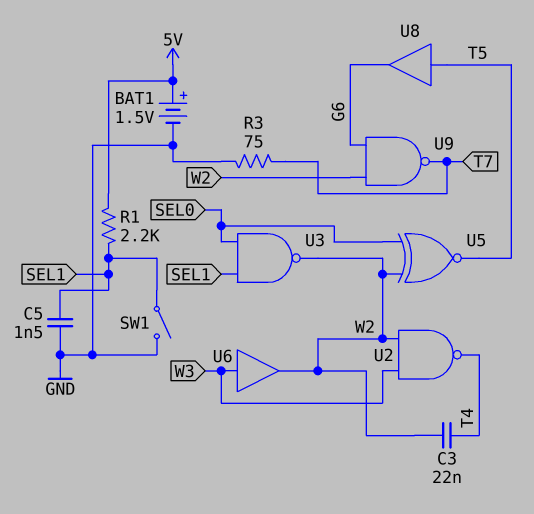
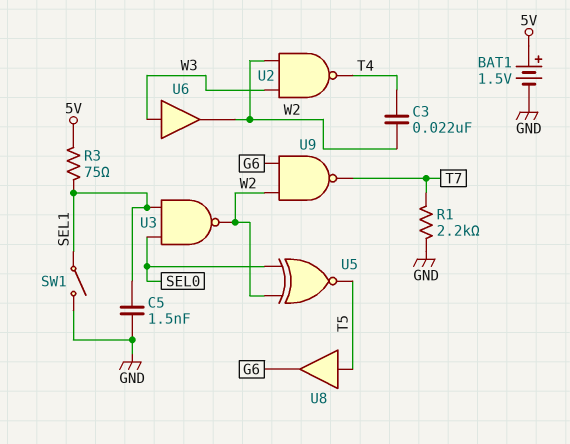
R1: 2.2k (5V, SEL1) -> 2.2k (GND, T7)
R3: 75 (GND, T7) -> 75 (5V, SEL1)

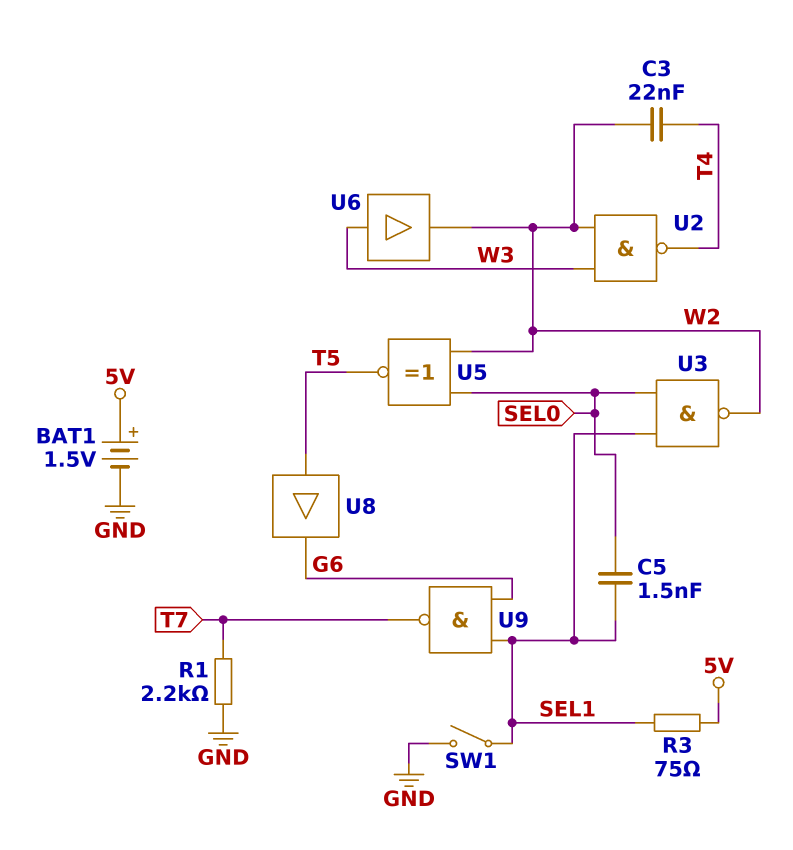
C5: 1.5nF (GND, SEL1) -> 1.5nF (SEL0, SEL1)
U9: NAND (in G6, in W2, out T7) -> NAND (in G6, in SEL1, out T7)

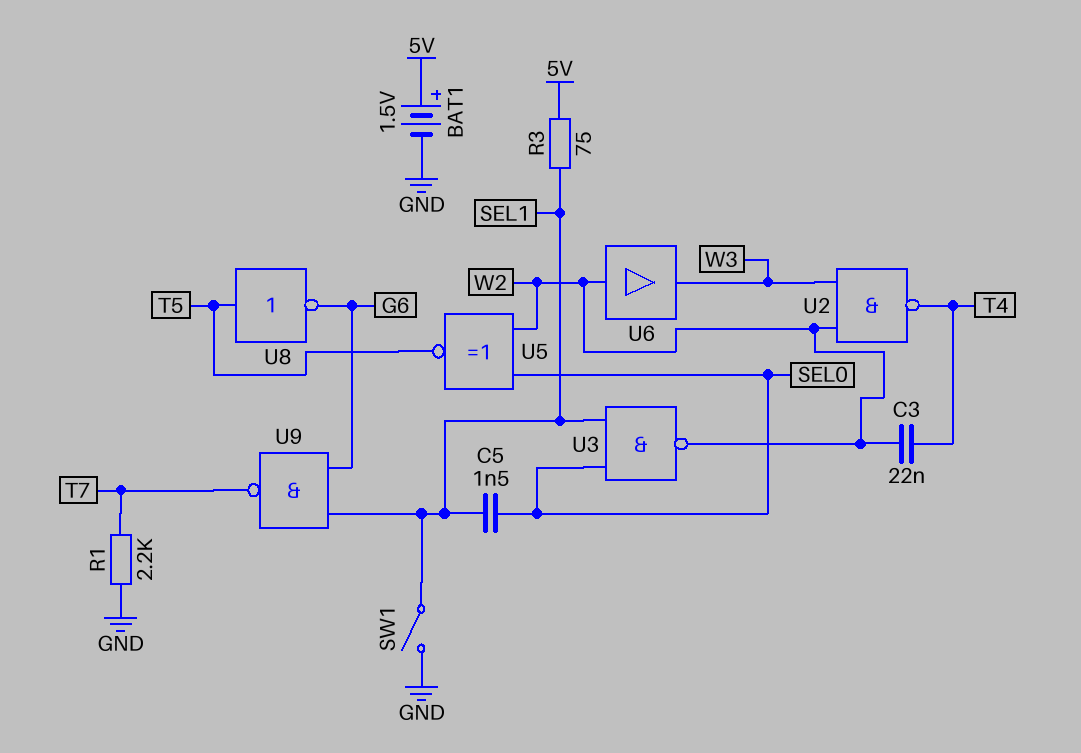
U6: buffer (in W3, out W2) -> buffer (in W2, out W3)
U8: buffer (in T5, out G6) -> NOT (in T5, out G6)

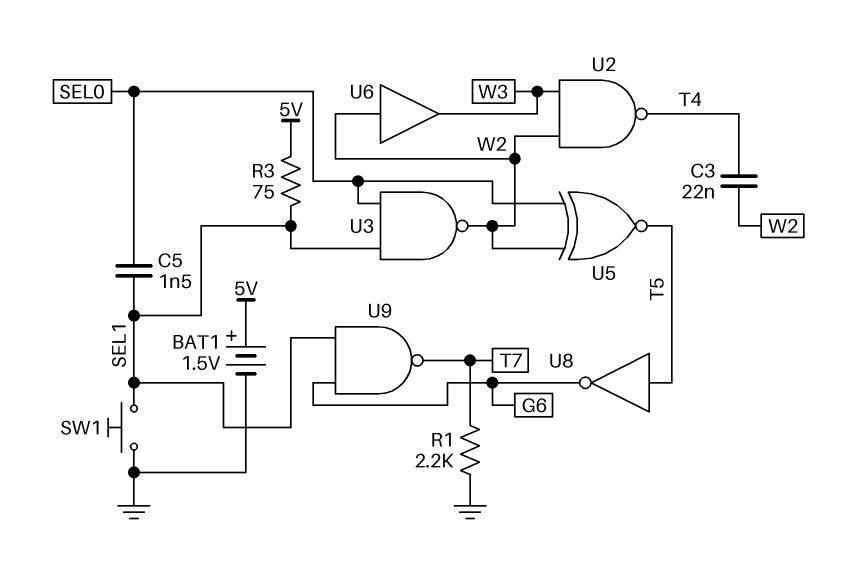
SW1: switch (GND, SEL1) -> button (GND, SEL1)

